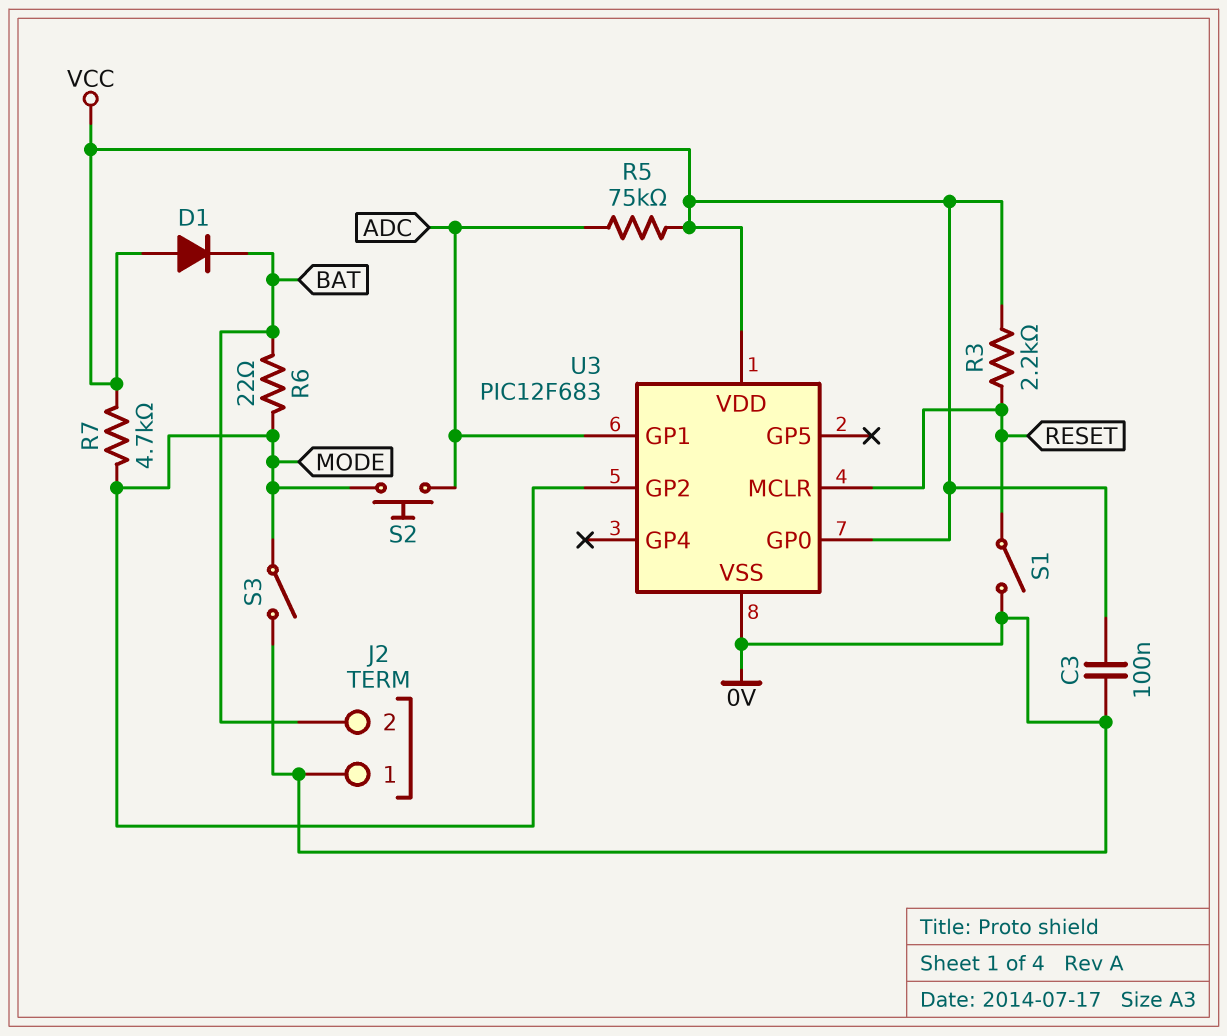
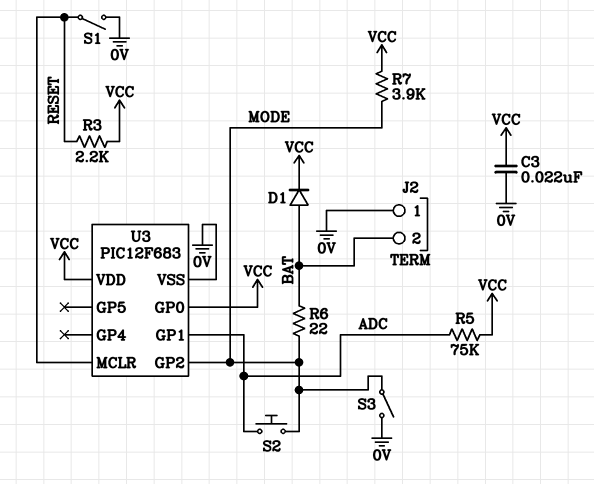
C3: 100nF (0V, VCC) -> 22nF (0V, VCC)
D1: diode (A VCC, K BAT) -> diode (A BAT, K VCC)
R7: 4.7k (MODE, VCC) -> 3.9k (MODE, VCC)

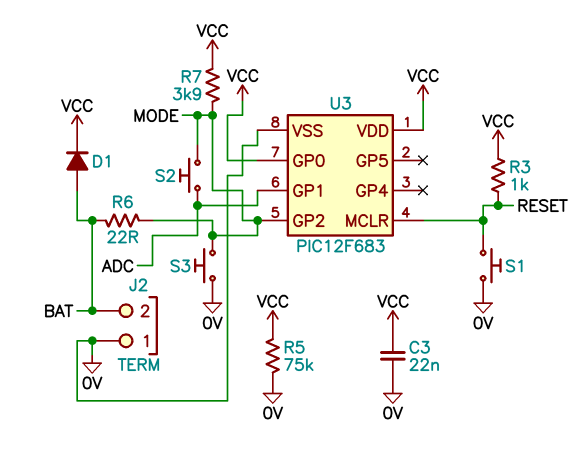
R3: 2.2k (RESET, VCC) -> 1k (RESET, VCC)
R5: 75k (ADC, VCC) -> 75k (0V, VCC)
S1: switch (0V, RESET) -> button (0V, RESET)
S3: switch (0V, MODE) -> button (0V, MODE)

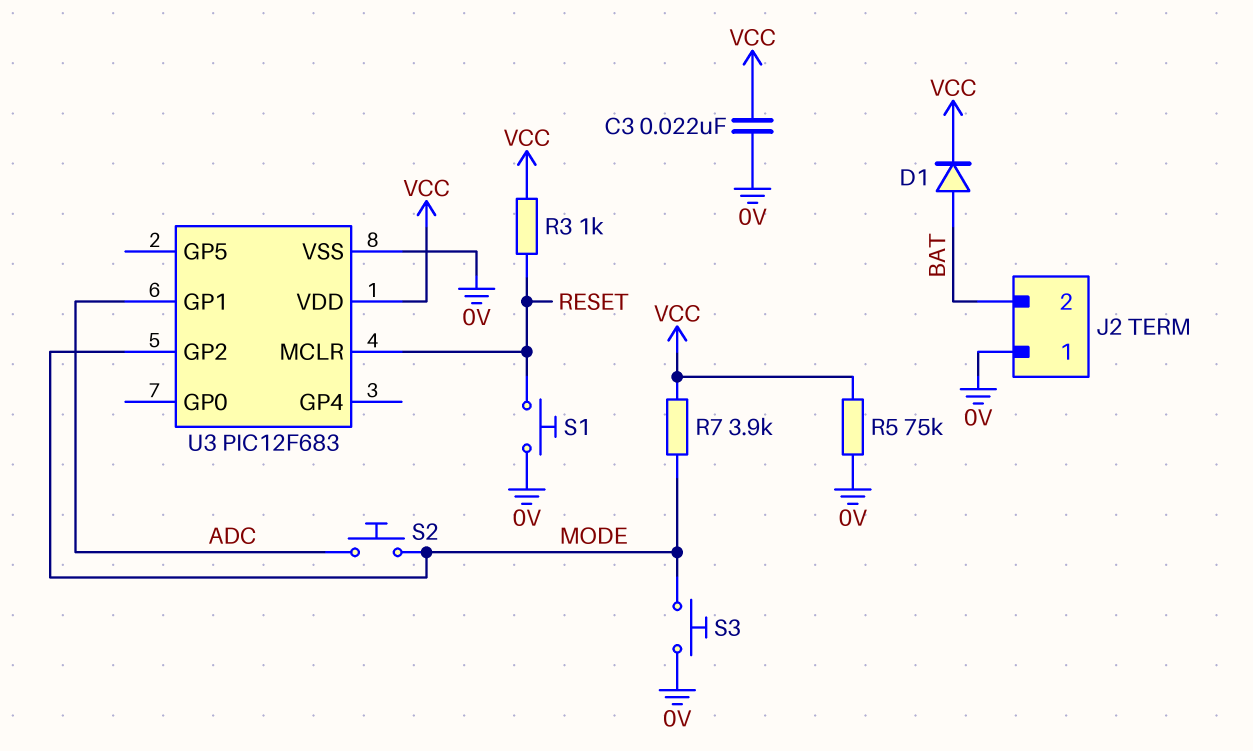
R6: 22 (BAT, MODE) -> none
U3 pin GP0: VCC -> none

